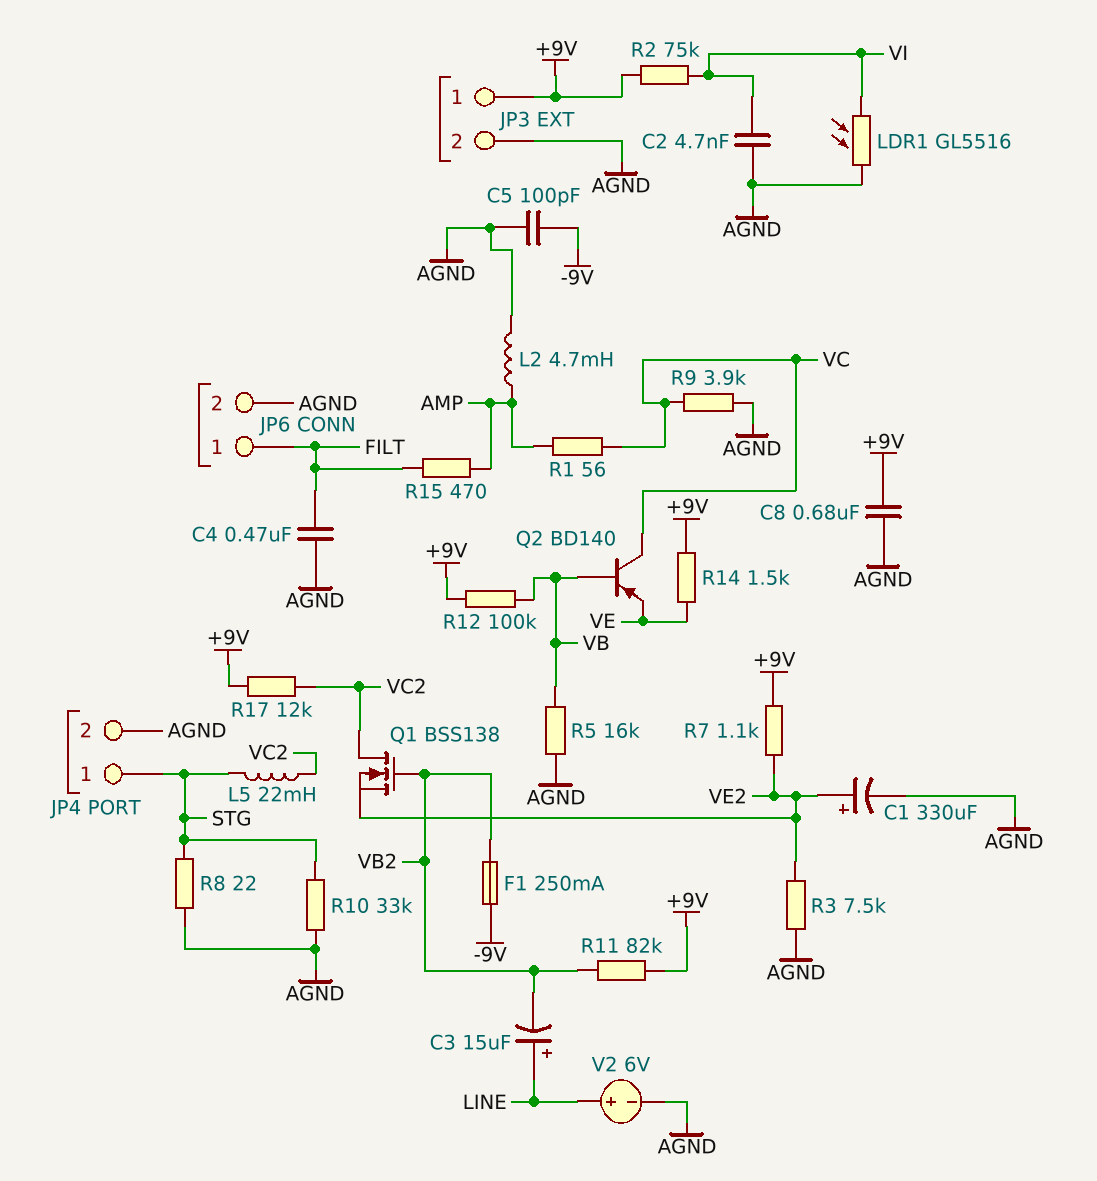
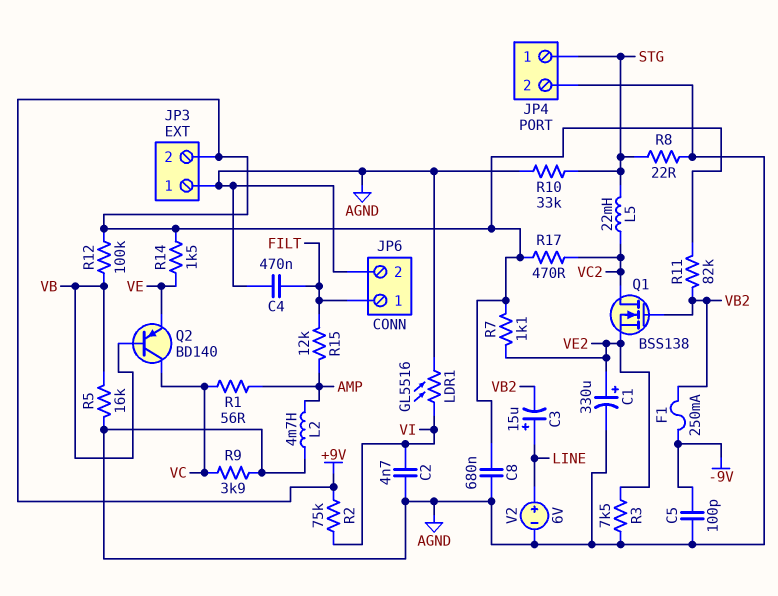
JP3 pin 1: +9V -> AGND
JP3 pin 2: AGND -> +9V
R15: 470 (AMP, FILT) -> 12k (AMP, FILT)
R17: 12k (+9V, VC2) -> 470 (+9V, VC2)

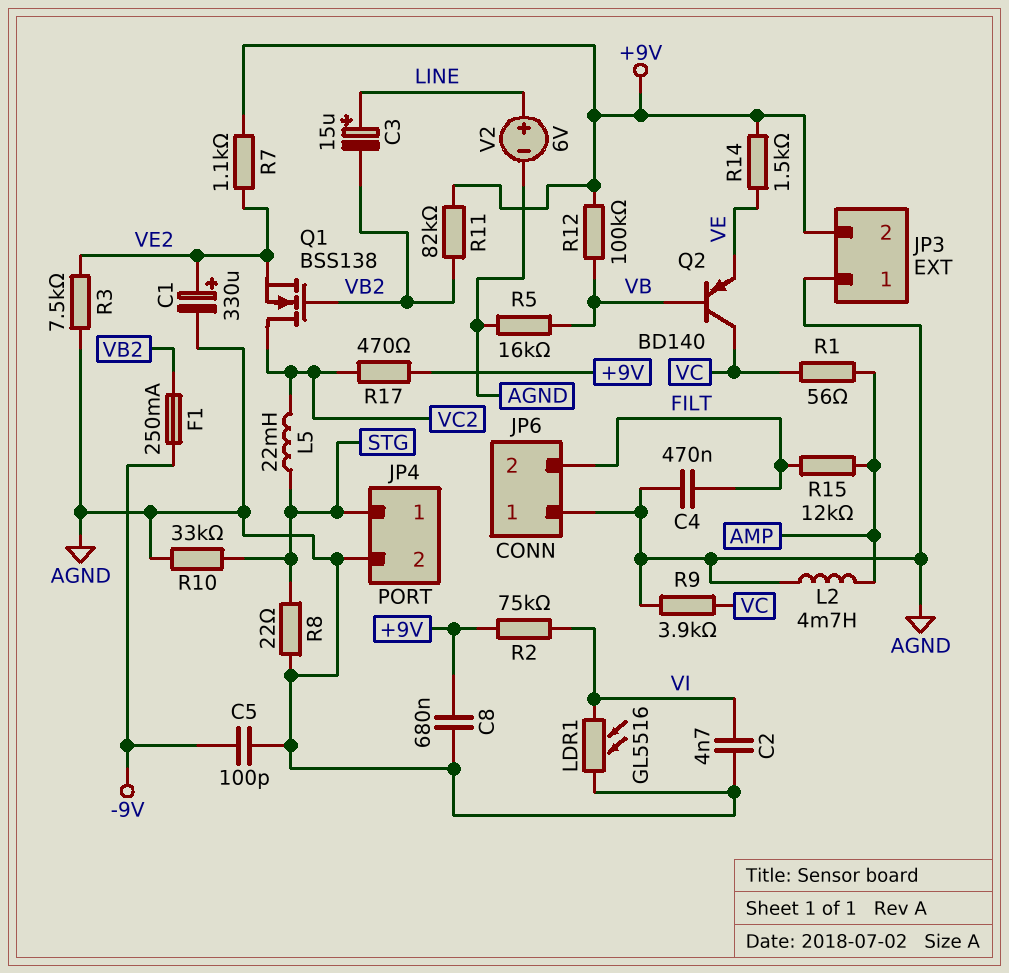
JP6 pin 1: FILT -> AGND
JP6 pin 2: AGND -> FILT

